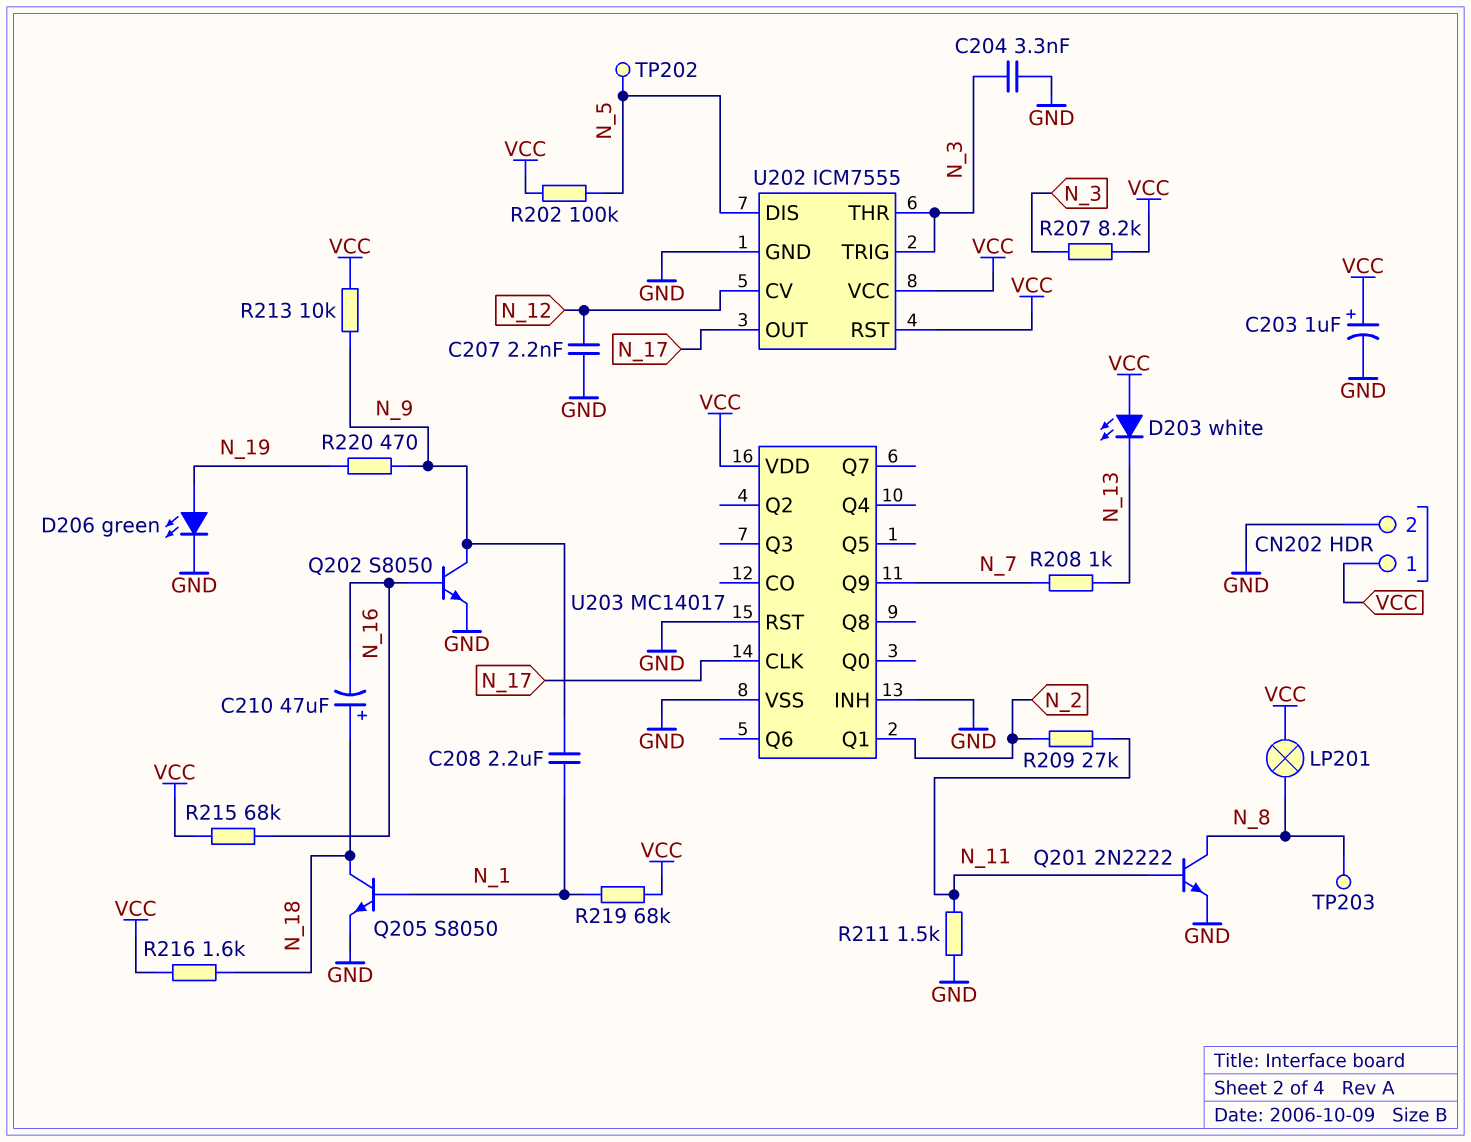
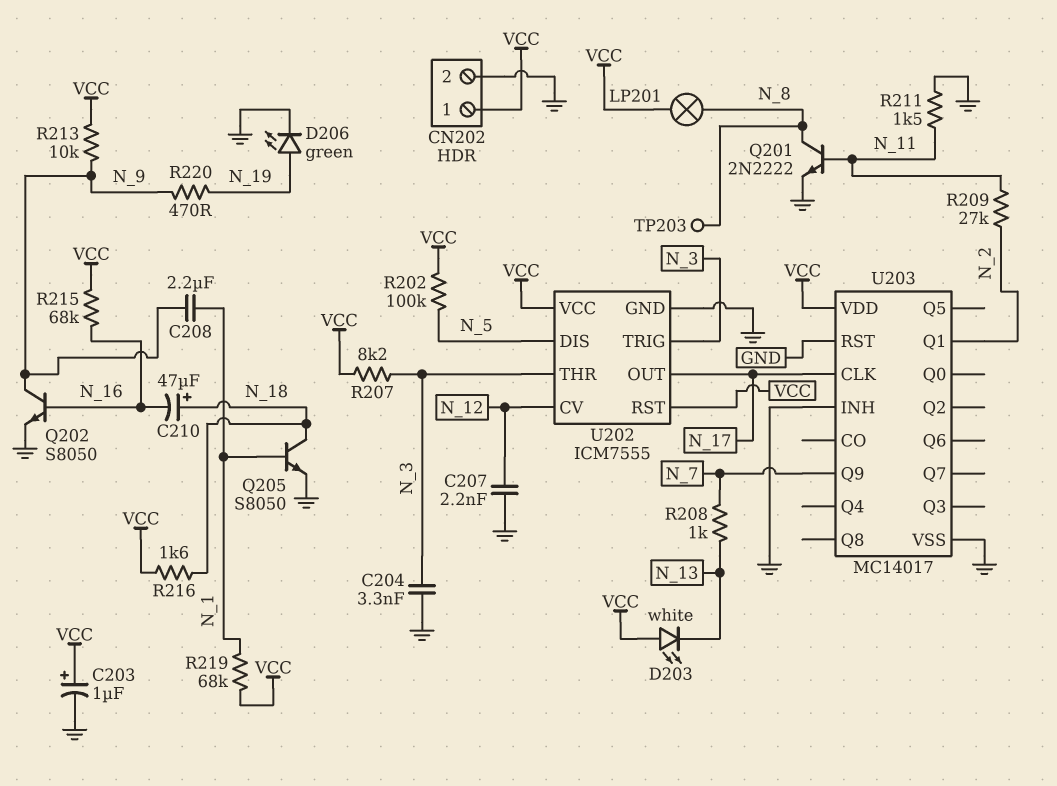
TP202: test point (N_5) -> none

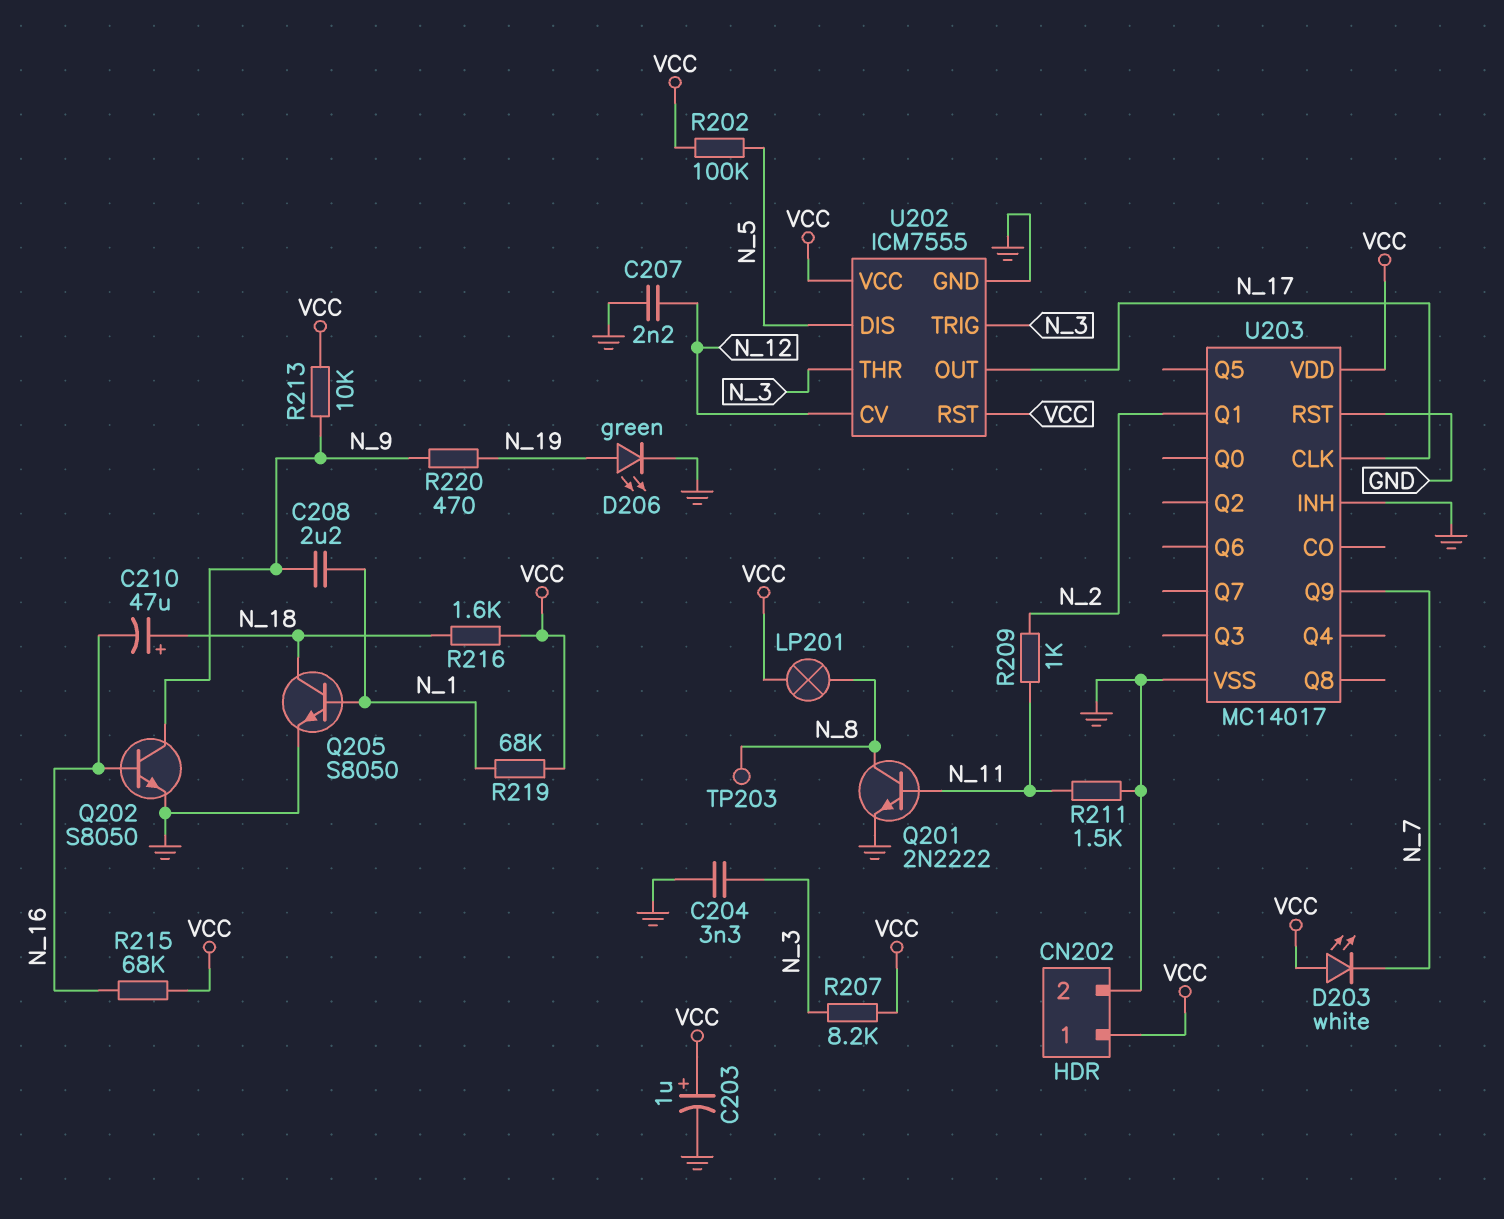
D203: LED white (A VCC, K N_13) -> LED white (A VCC, K N_7)
R208: 1k (N_7, N_13) -> none
R209: 27k (N_2, N_11) -> 1k (N_2, N_11)

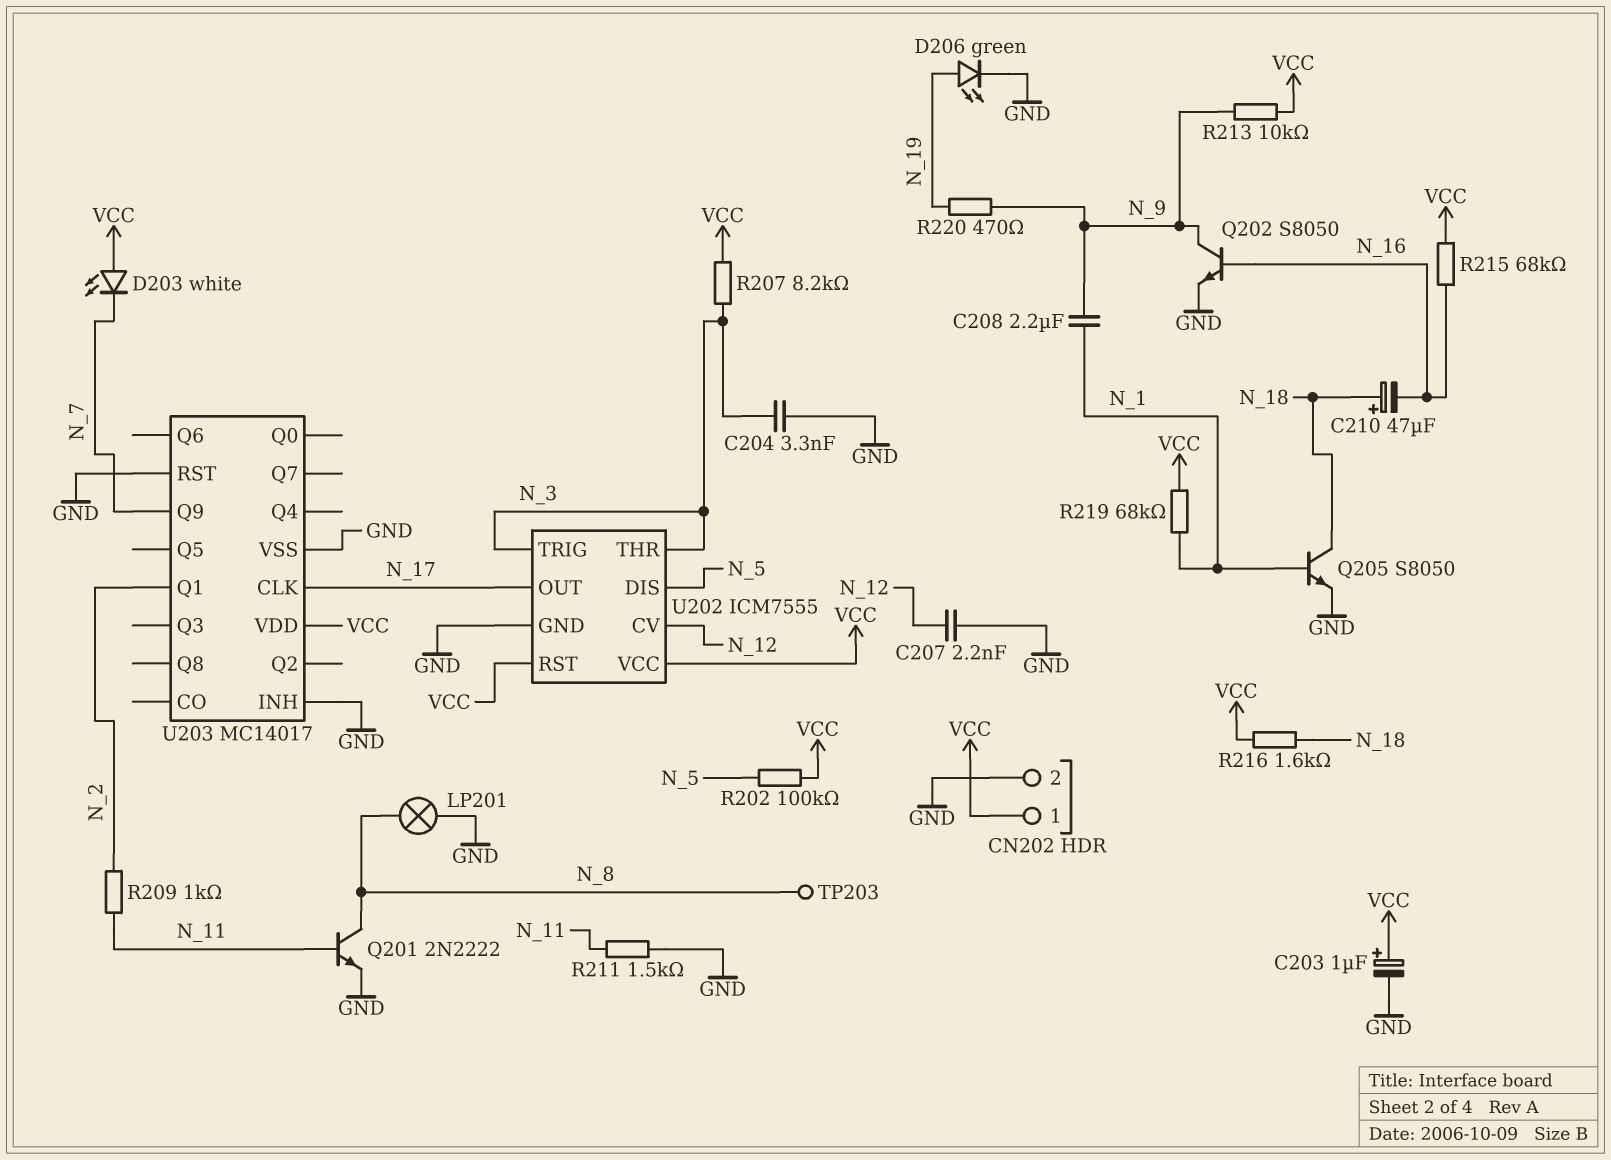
LP201: lamp (N_8, VCC) -> lamp (GND, N_8)

